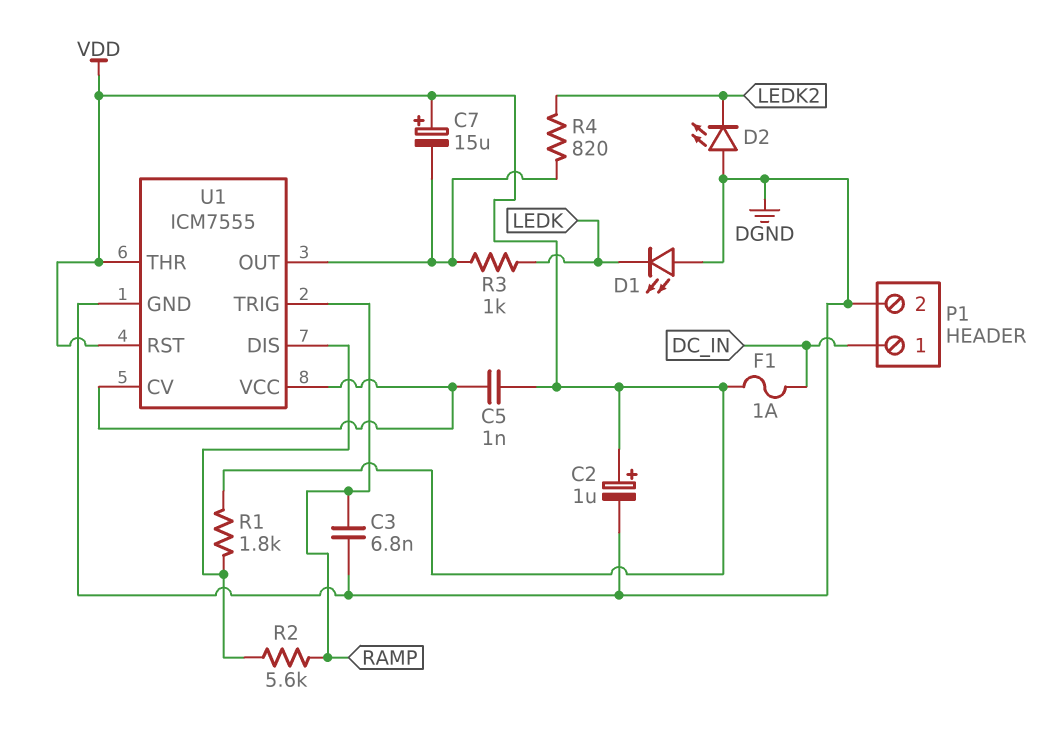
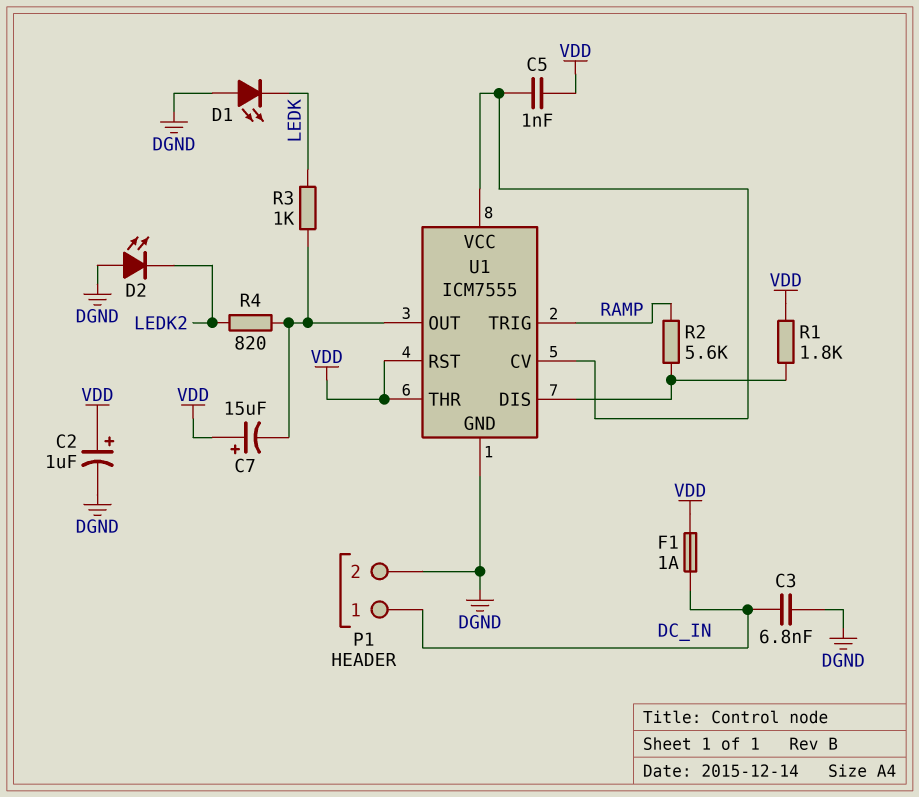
C3: 6.8nF (DGND, RAMP) -> 6.8nF (DC_IN, DGND)

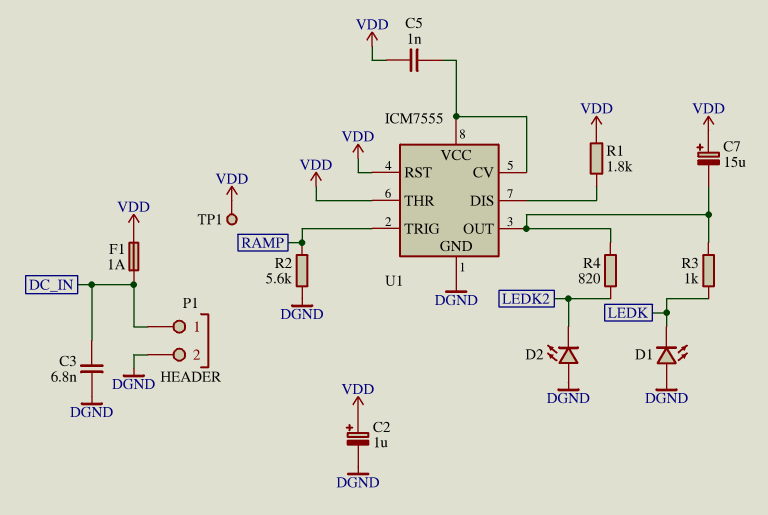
R2: 5.6k (RAMP, U1/DIS) -> 5.6k (DGND, RAMP)
TP1: none -> test point (VDD)

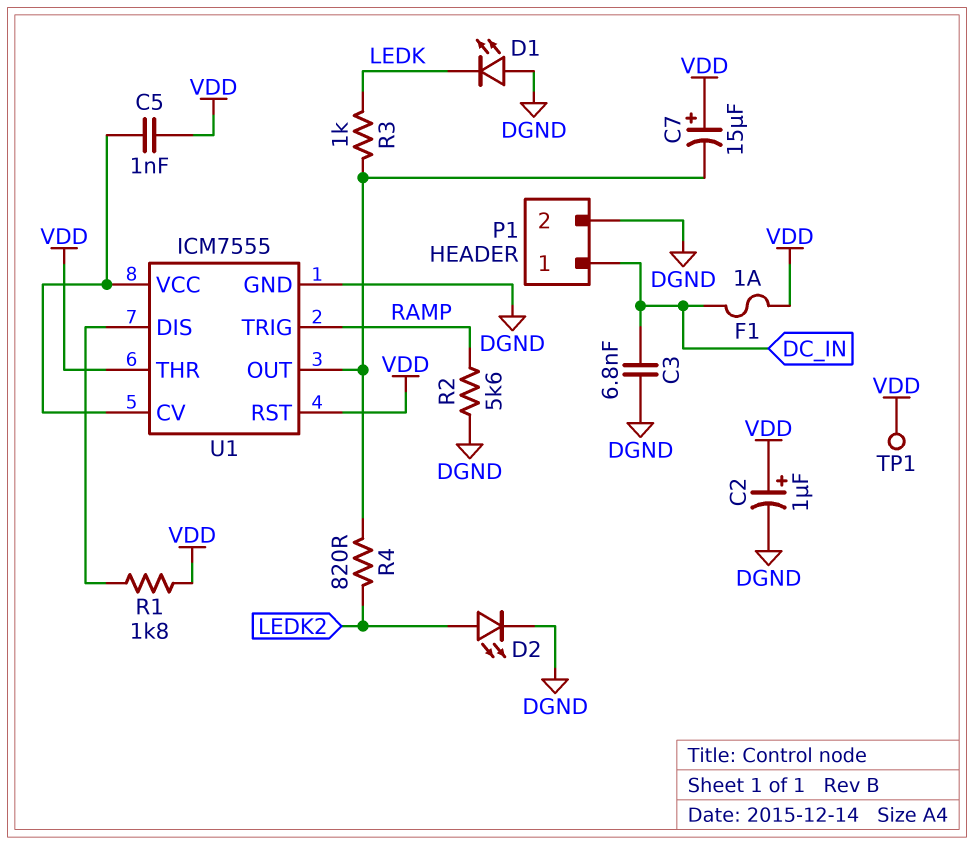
D2: LED (A DGND, K LEDK2) -> LED (A LEDK2, K DGND)

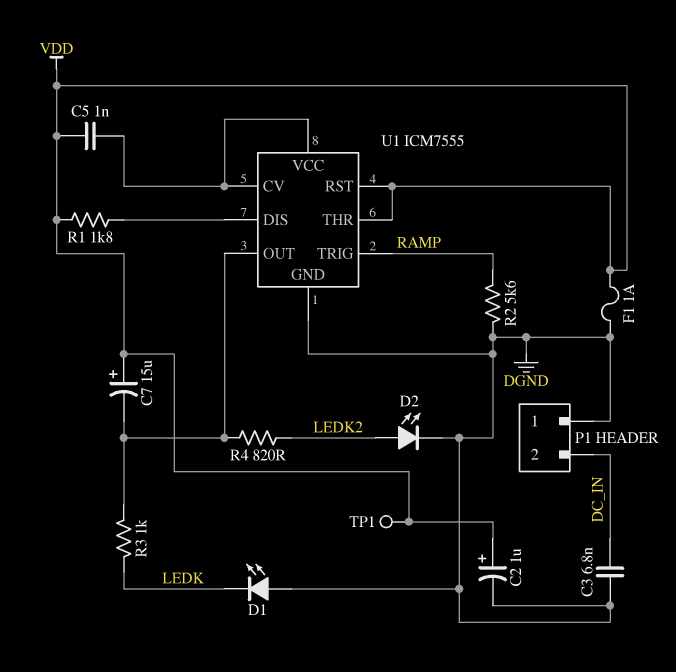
F1: 1A (DC_IN, VDD) -> 1A (DGND, VDD)
P1 pin 1: DC_IN -> DGND
P1 pin 2: DGND -> DC_IN

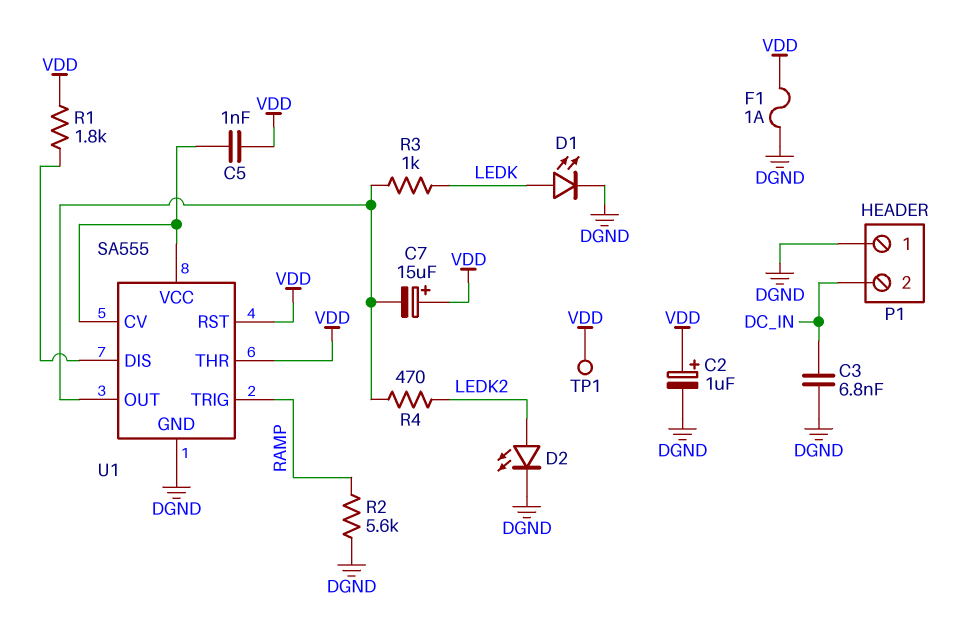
D1: LED (A DGND, K LEDK) -> LED (A LEDK, K DGND)
R4: 820 (LEDK2, U1/OUT) -> 470 (LEDK2, U1/OUT)
U1: ICM7555 -> SA555

